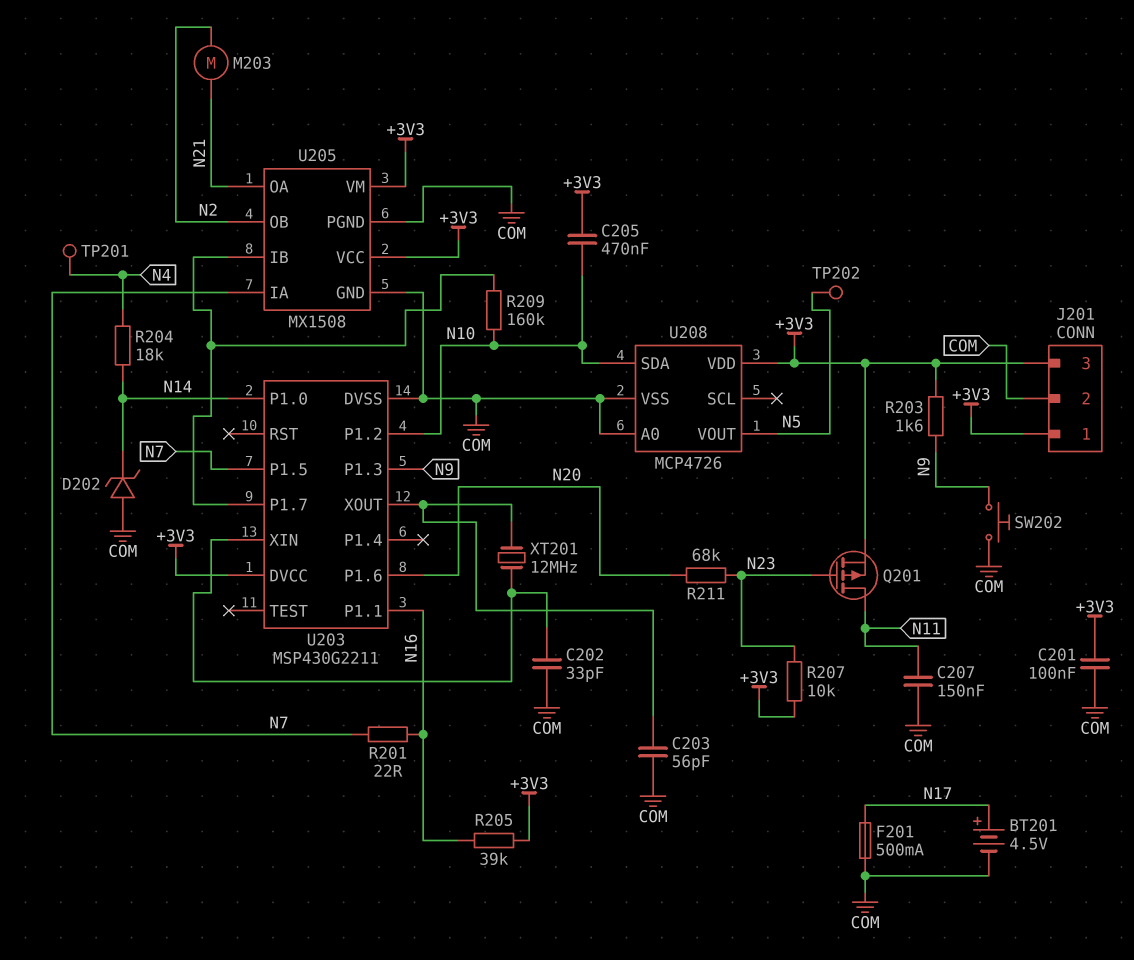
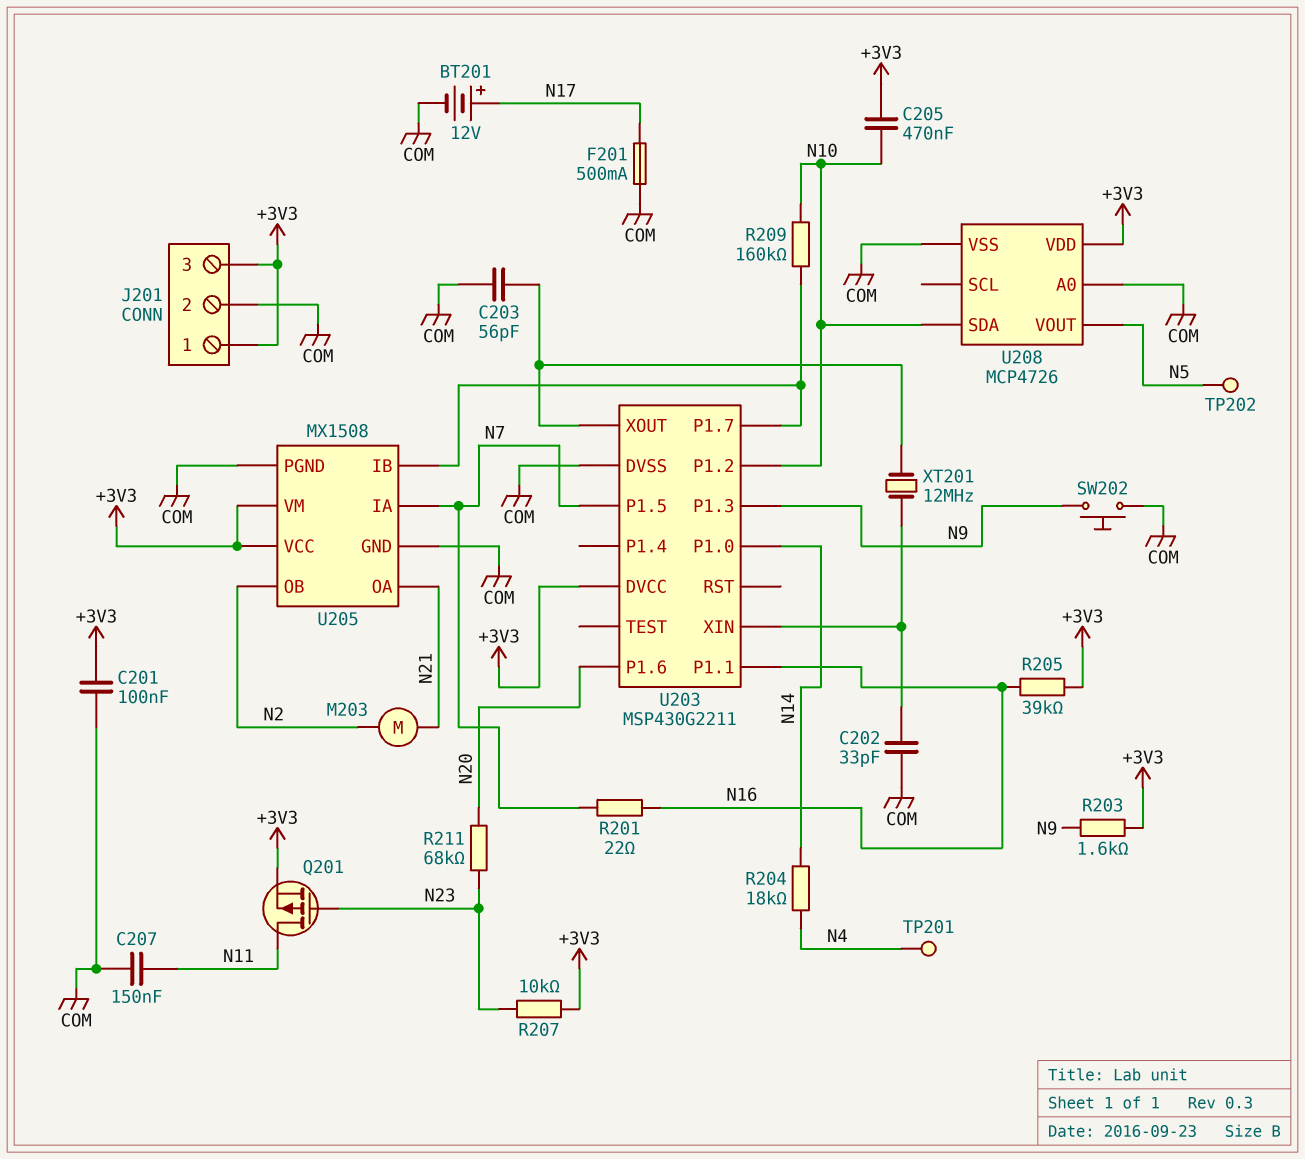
BT201: 4.5V (plus N17, minus COM) -> 12V (plus N17, minus COM)
D202: zener (A COM, K N14) -> none

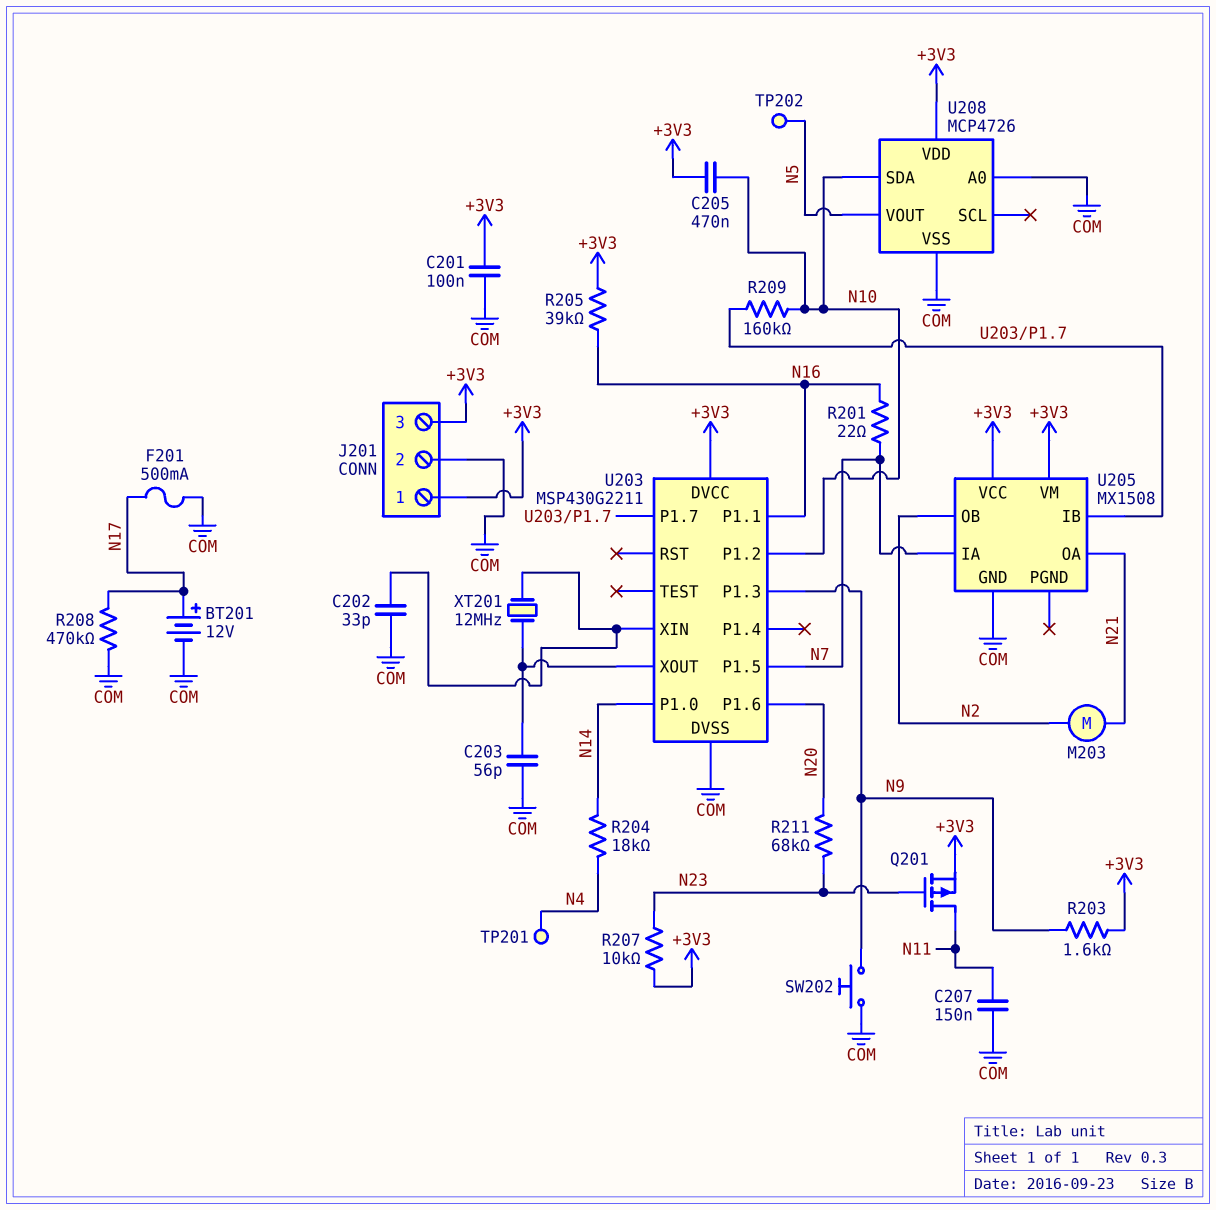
R208: none -> 470k (COM, N17)
U205 pin PGND: COM -> none

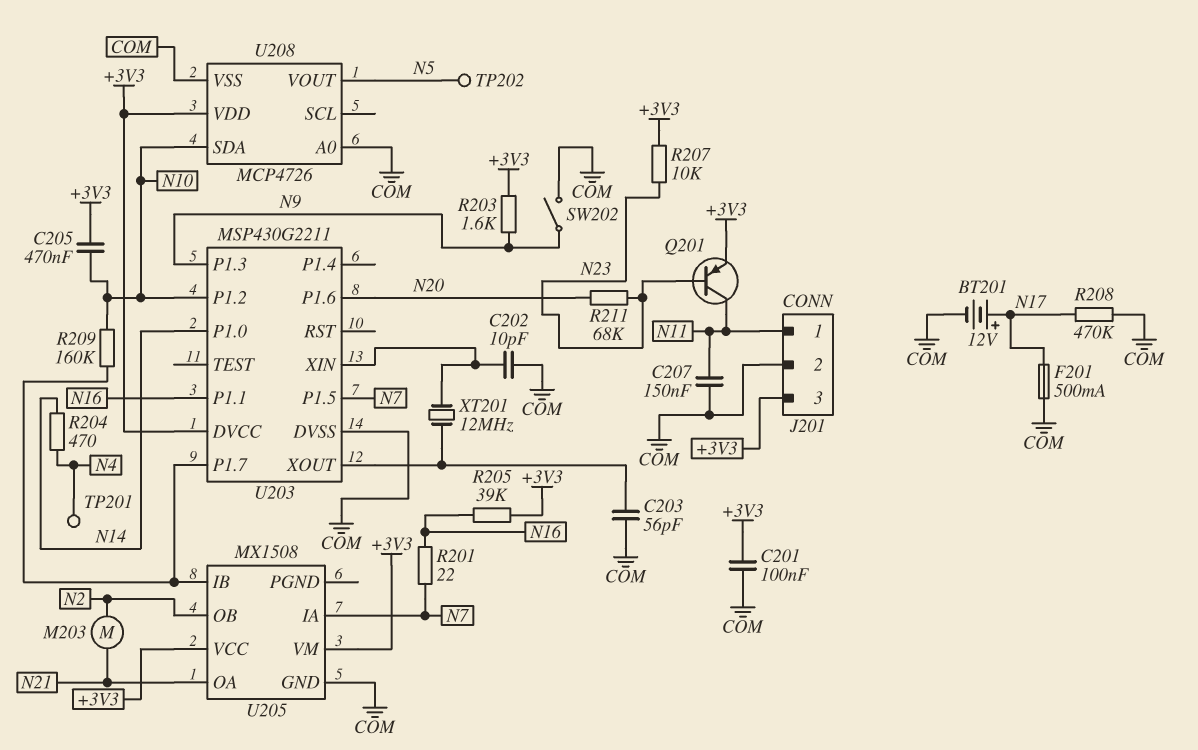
C202: 33pF (COM, U203/XIN) -> 10pF (COM, U203/XIN)
J201 pin 1: +3V3 -> N11
Q201: PMOS (G N23, D N11, S +3V3) -> PNP (B N23, C N11, E +3V3)
R204: 18k (N4, N14) -> 470 (N4, N14)
SW202: button (COM, N9) -> switch (COM, N9)

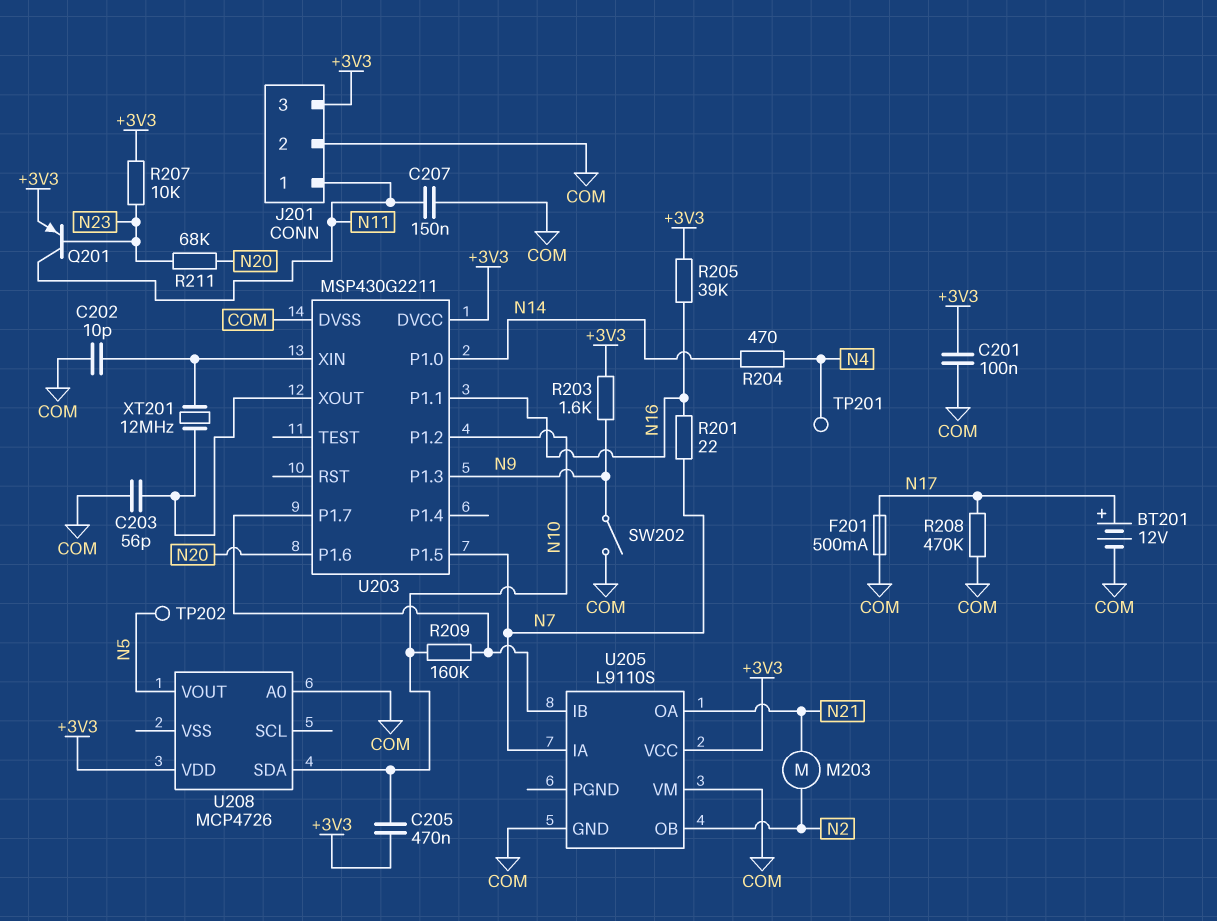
U205: MX1508 -> L9110S
U205 pin VM: +3V3 -> COM
U208 pin VSS: COM -> none

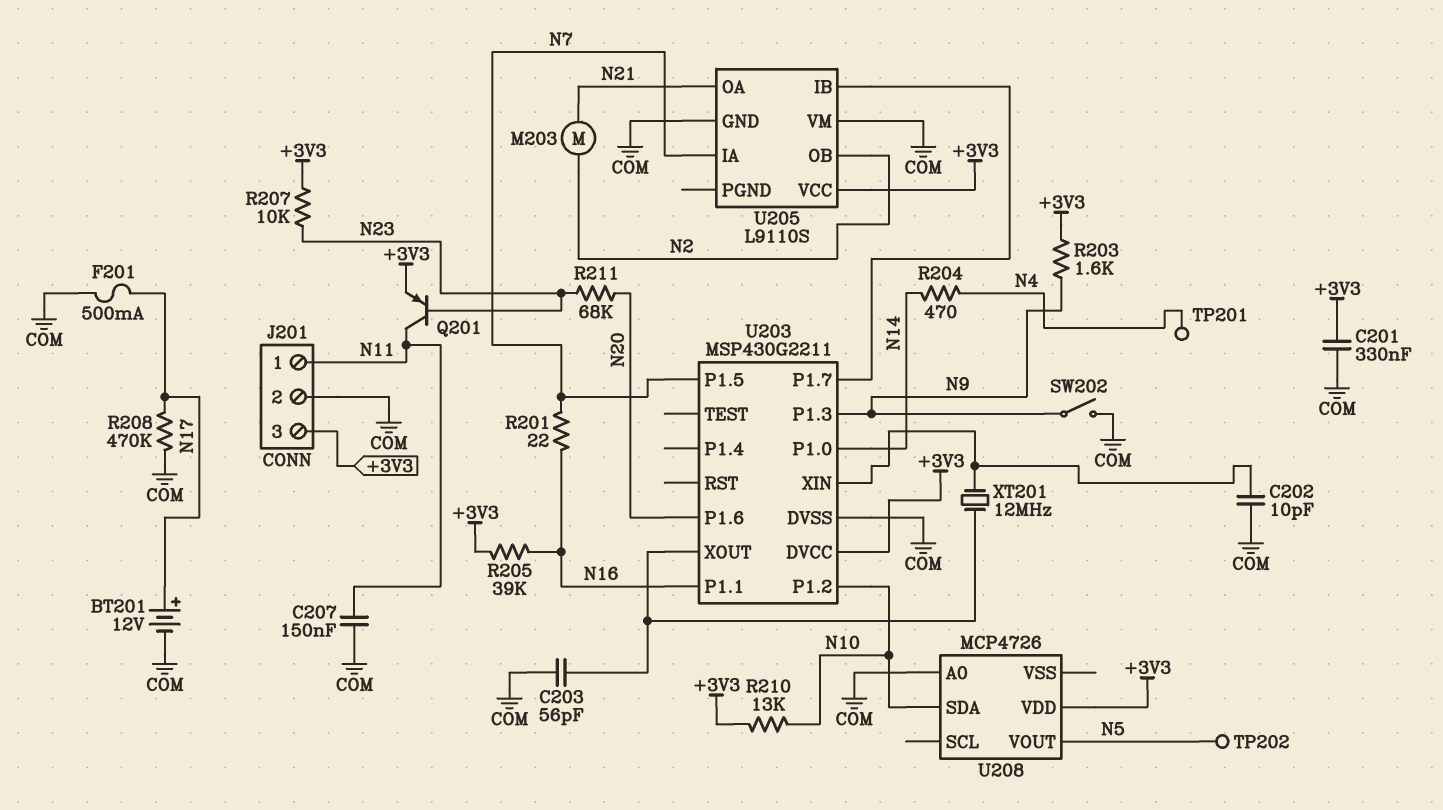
C201: 100nF (+3V3, COM) -> 330nF (+3V3, COM)
C205: 470nF (+3V3, N10) -> none
R209: 160k (N10, U203/P1.7) -> none
R210: none -> 13k (+3V3, N10)

